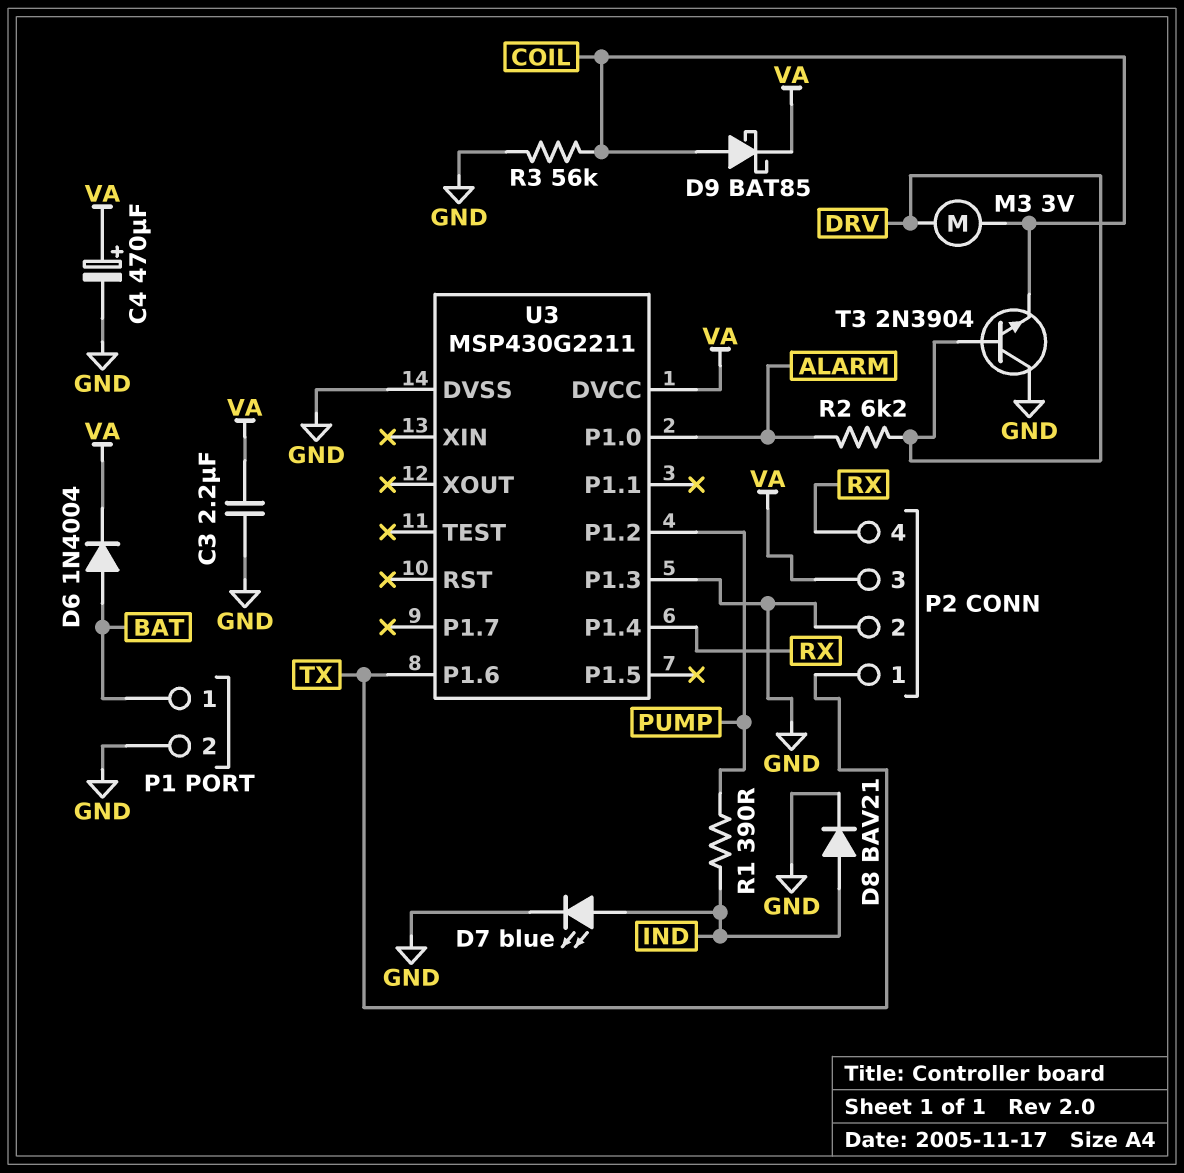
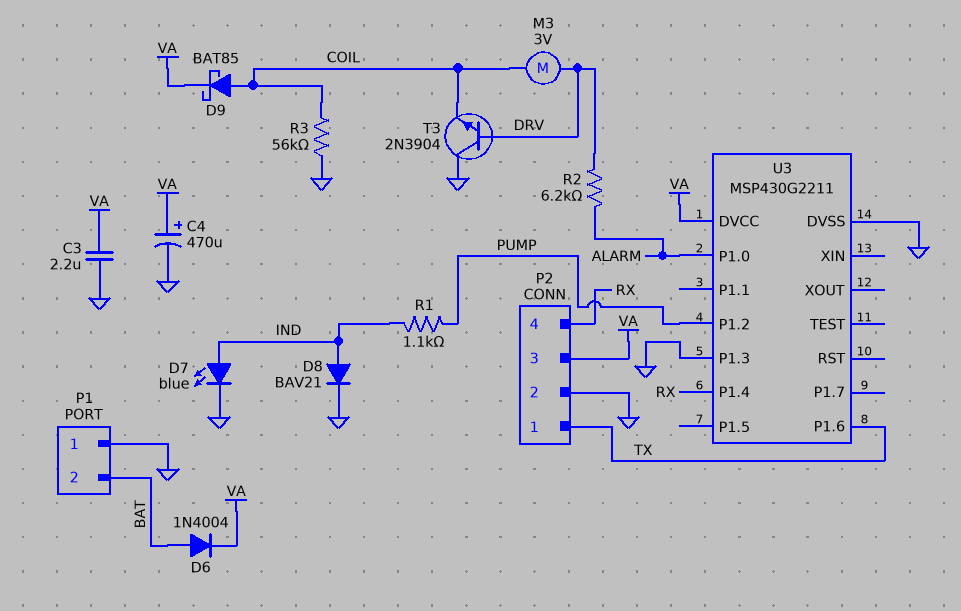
P1 pin 1: BAT -> GND
P1 pin 2: GND -> BAT
R1: 390 (IND, PUMP) -> 1.1k (IND, PUMP)

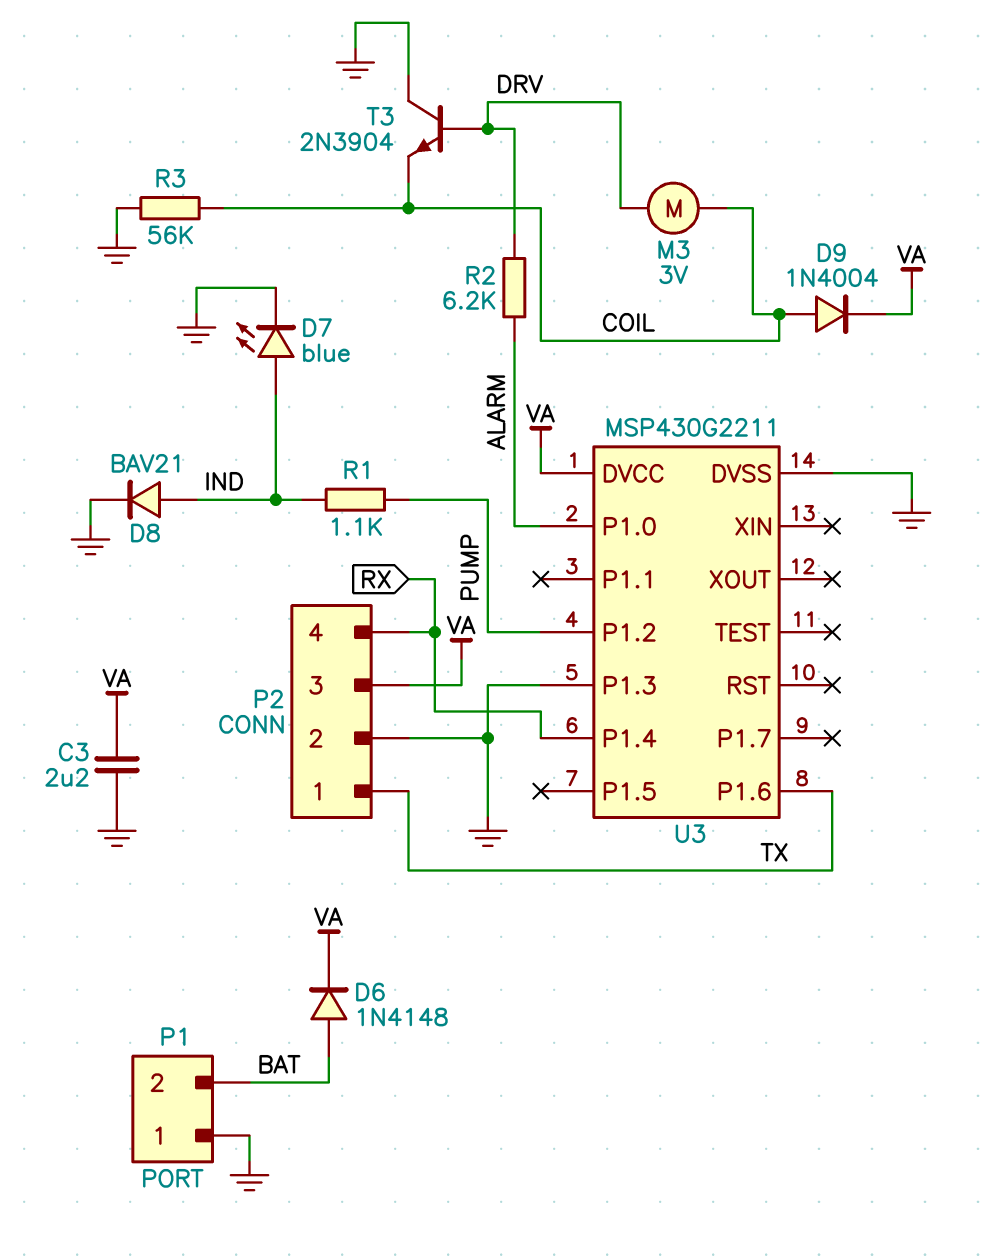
C4: 470uF (plus VA, minus GND) -> none
D6: diode 1N4004 (A BAT, K VA) -> diode 1N4148 (A BAT, K VA)
D9: schottky BAT85 (A COIL, K VA) -> diode 1N4004 (A COIL, K VA)

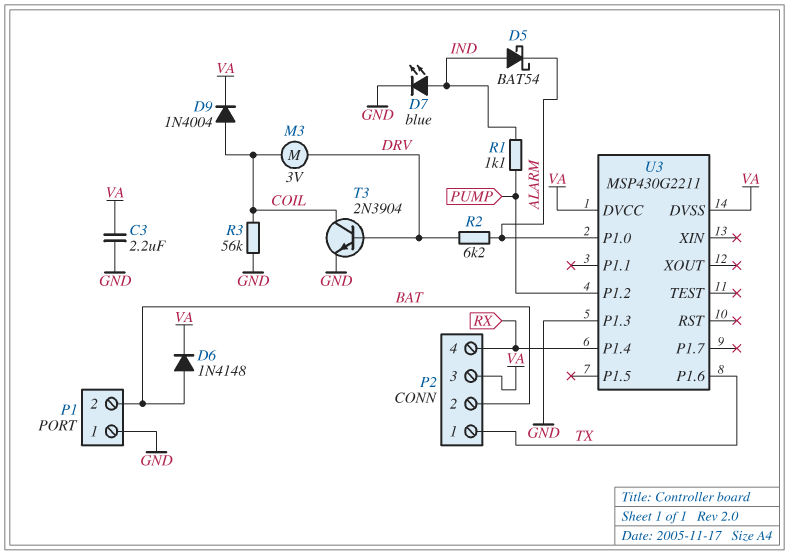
D5: none -> schottky BAT54 (A IND, K ALARM)
D8: diode BAV21 (A IND, K GND) -> none
P2 pin 2: GND -> BAT
T3: NPN 2N3904 (B DRV, C GND, E COIL) -> NPN 2N3904 (B DRV, C COIL, E GND)
U3 pin DVSS: GND -> VA

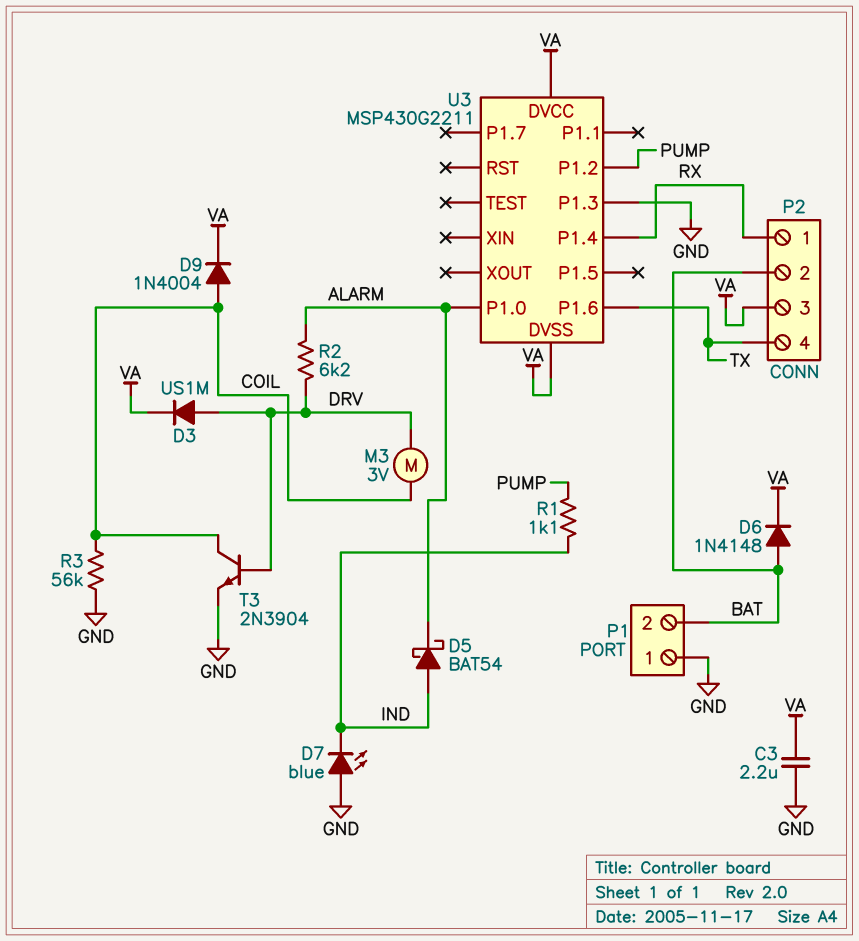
D3: none -> diode US1M (A DRV, K VA)
D7: LED blue (A IND, K GND) -> LED blue (A GND, K IND)
P2 pin 1: TX -> RX
P2 pin 4: RX -> TX

